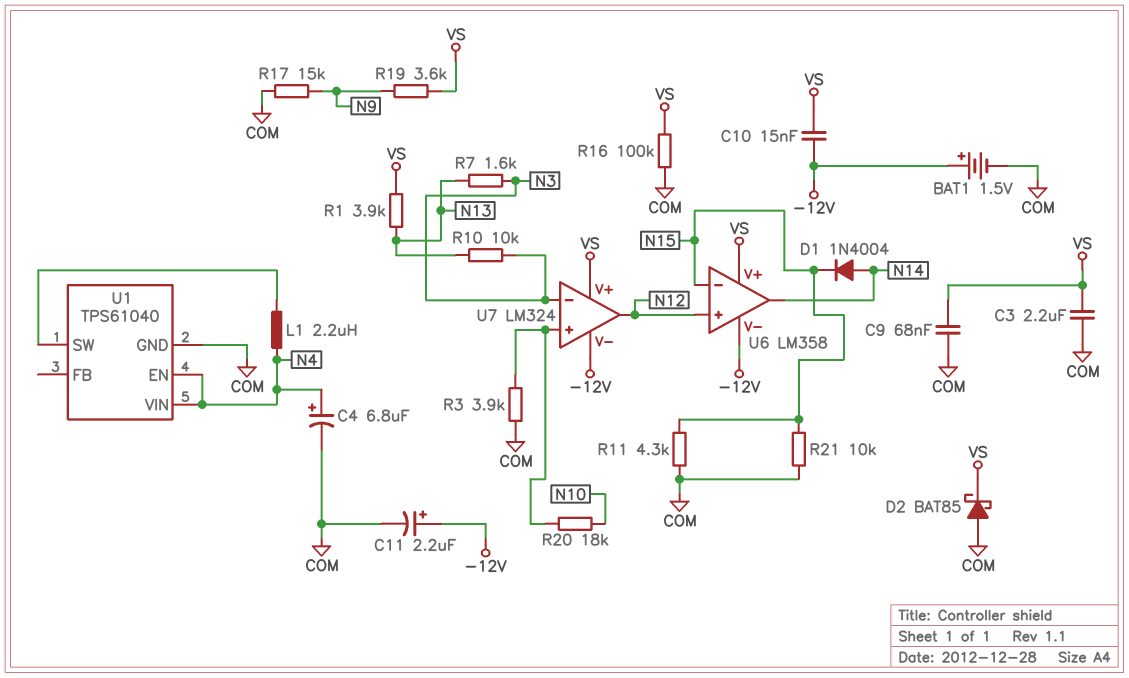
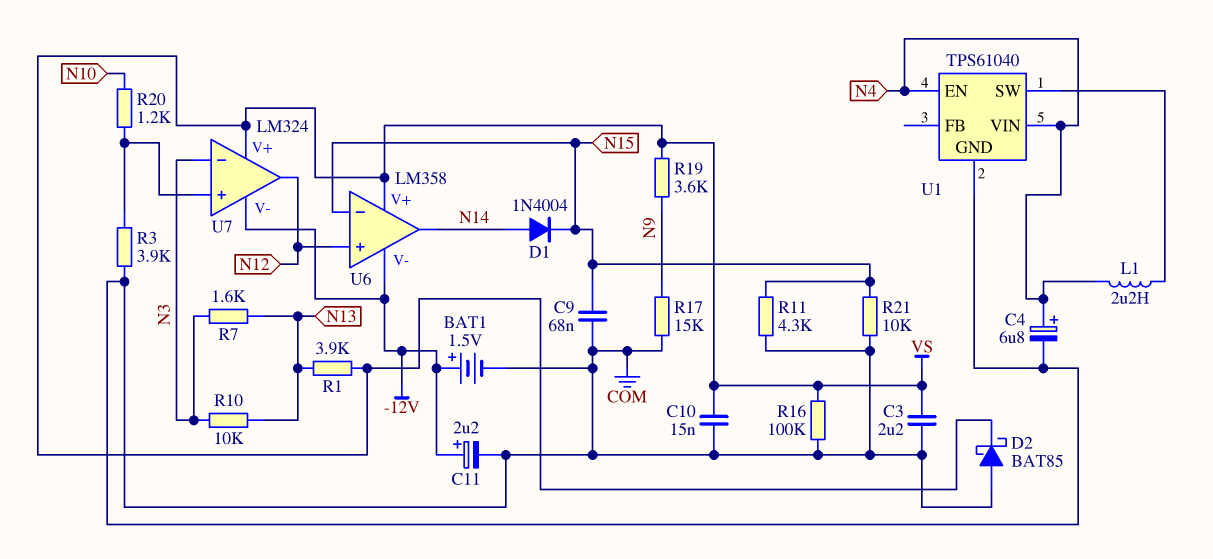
C9: 68nF (COM, VS) -> 68nF (COM, N15)
C10: 15nF (-12V, VS) -> 15nF (COM, VS)
R20: 18k (N10, U7/in+) -> 1.2k (N10, U7/in+)

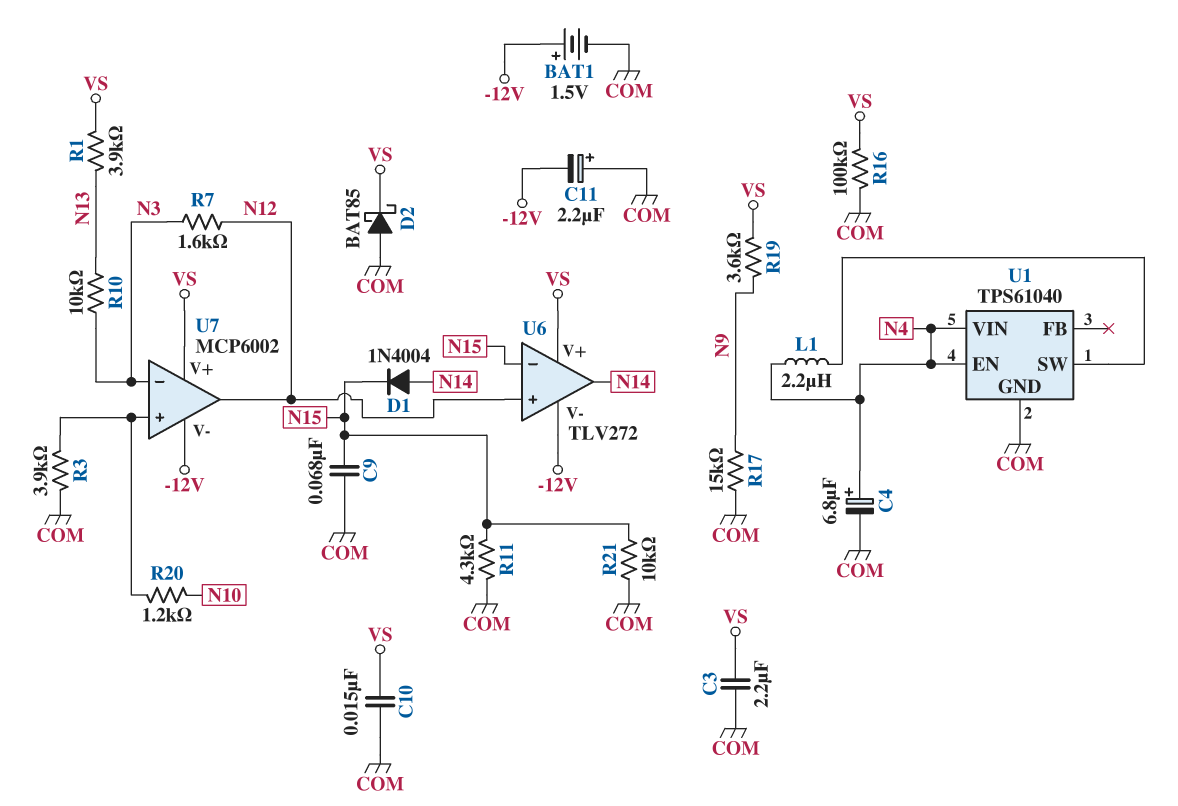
C11: 2.2uF (plus -12V, minus COM) -> 2.2uF (plus COM, minus -12V)
R7: 1.6k (N3, N13) -> 1.6k (N3, N12)
U6: LM358 -> TLV272
U7: LM324 -> MCP6002

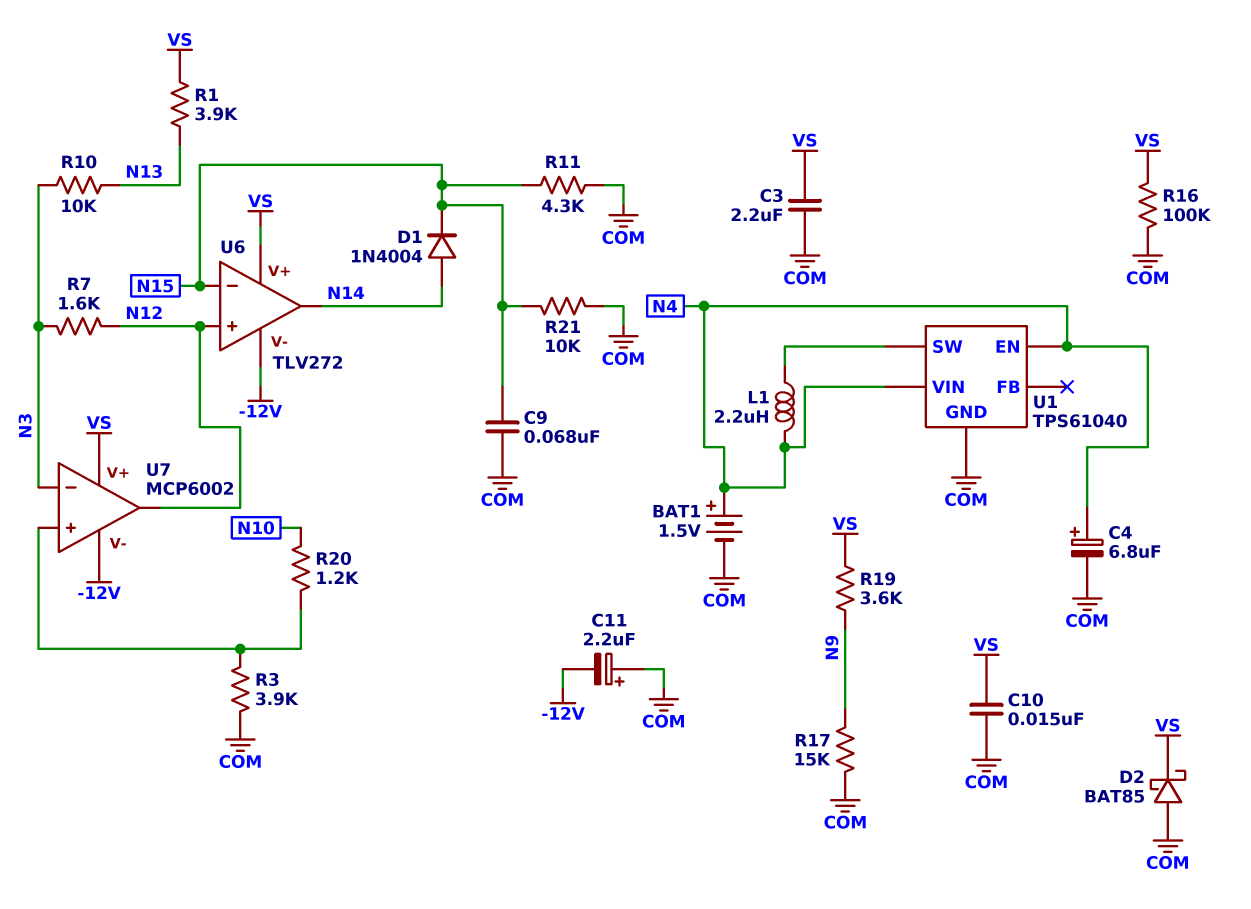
BAT1: 1.5V (plus -12V, minus COM) -> 1.5V (plus N4, minus COM)

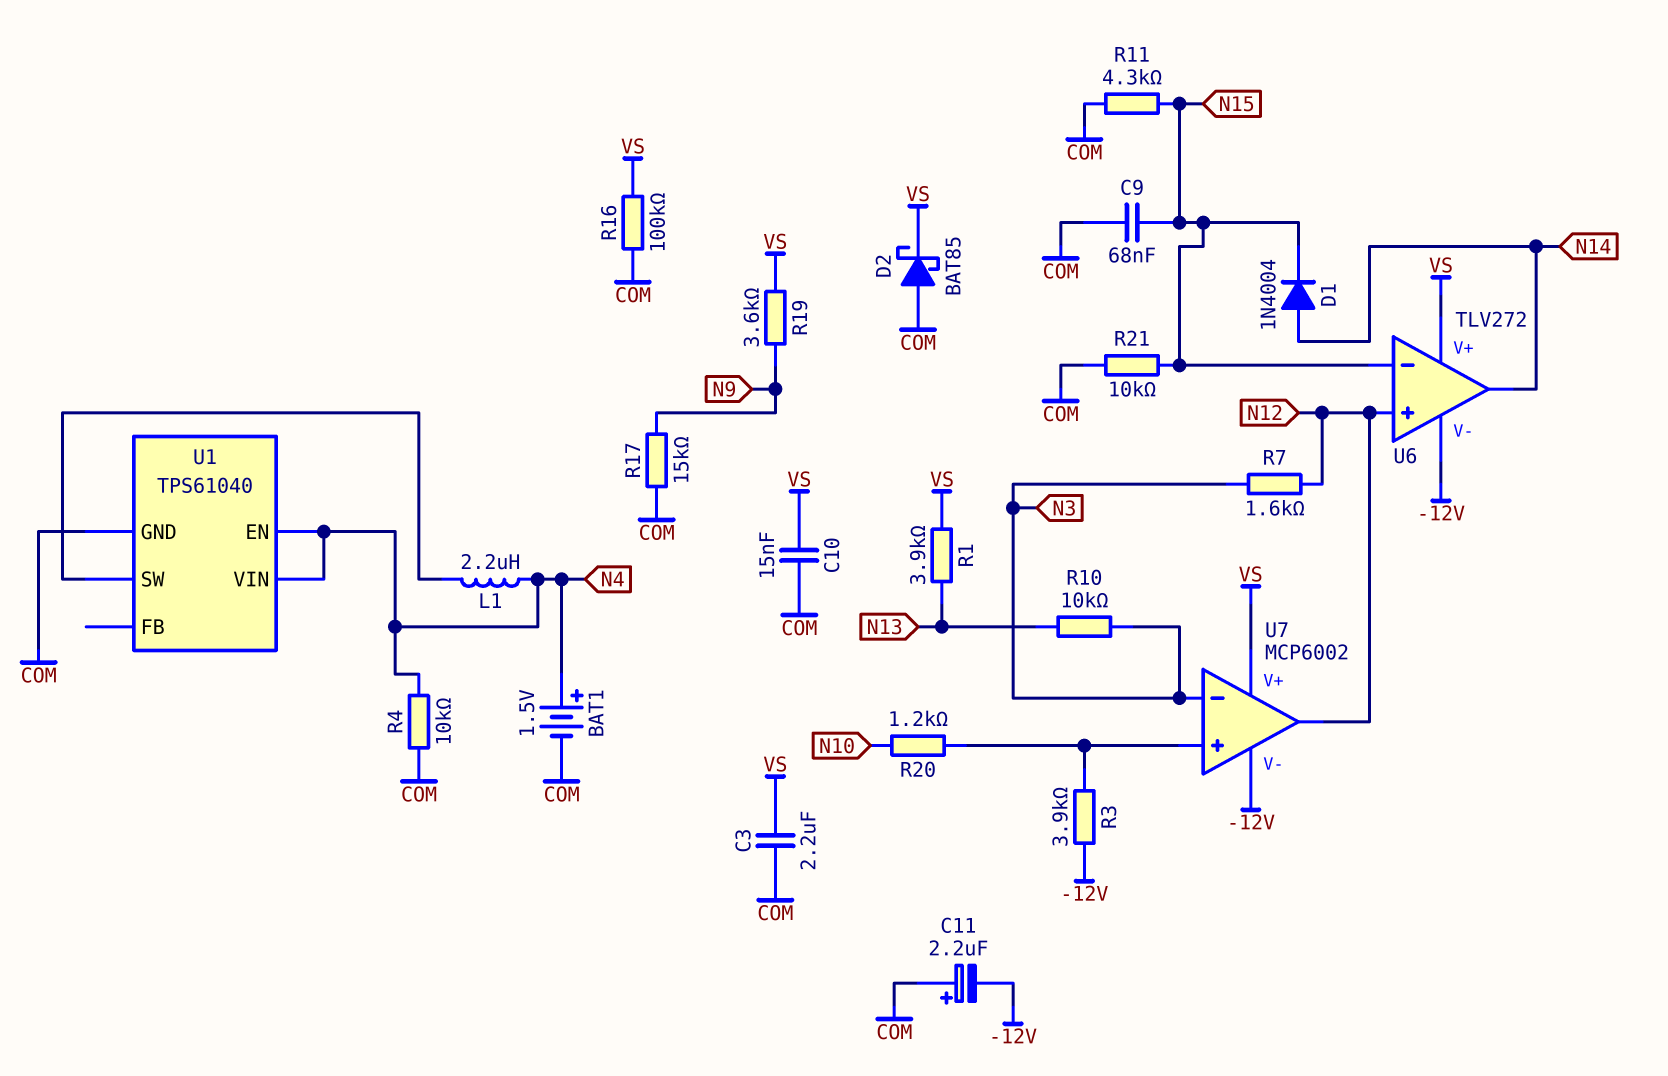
C4: 6.8uF (plus N4, minus COM) -> none
R3: 3.9k (COM, U7/in+) -> 3.9k (-12V, U7/in+)
R4: none -> 10k (COM, N4)

